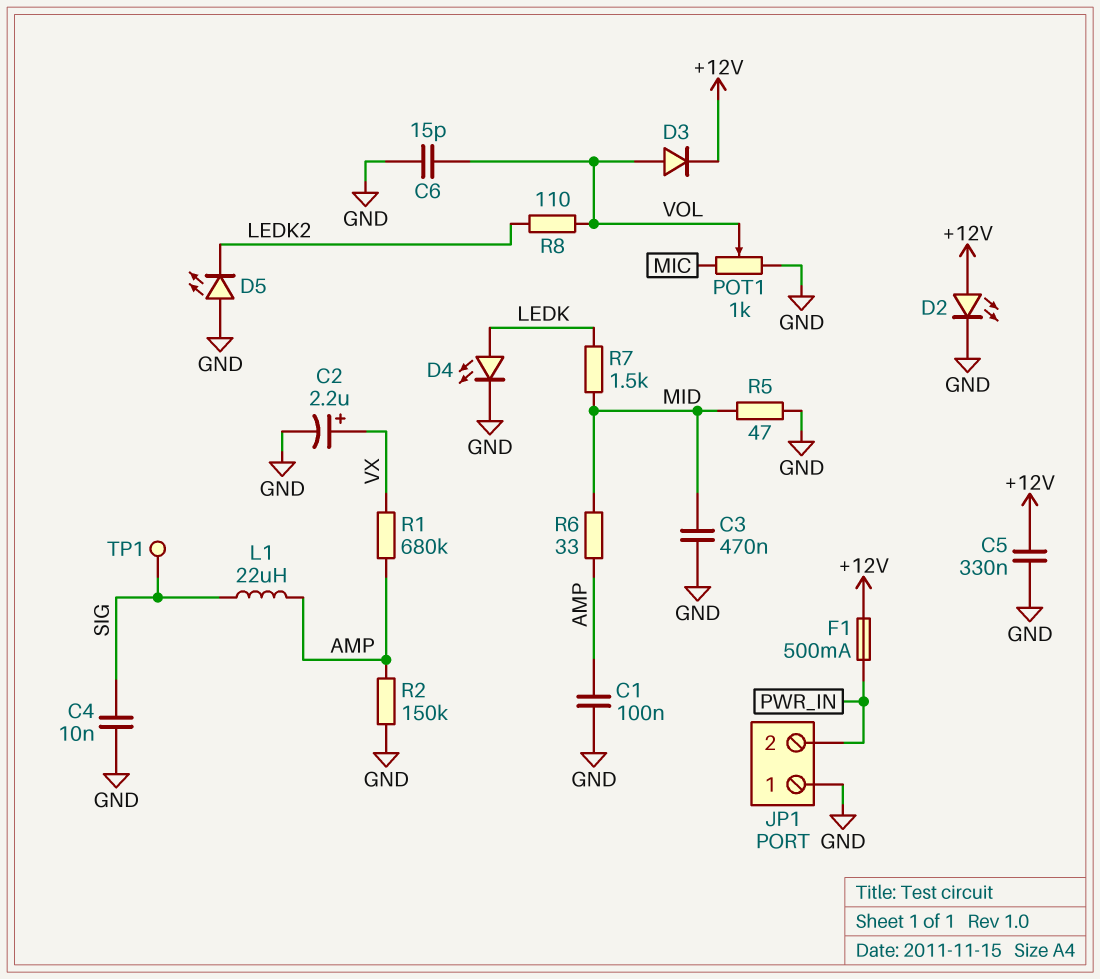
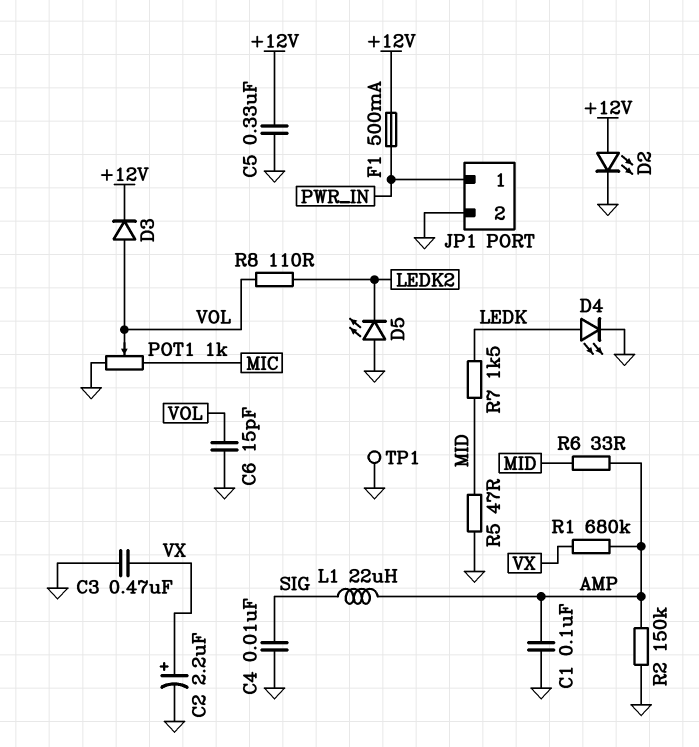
C3: 470nF (GND, MID) -> 470nF (GND, VX)
JP1 pin 1: GND -> PWR_IN
JP1 pin 2: PWR_IN -> GND
TP1: test point (SIG) -> test point (GND)

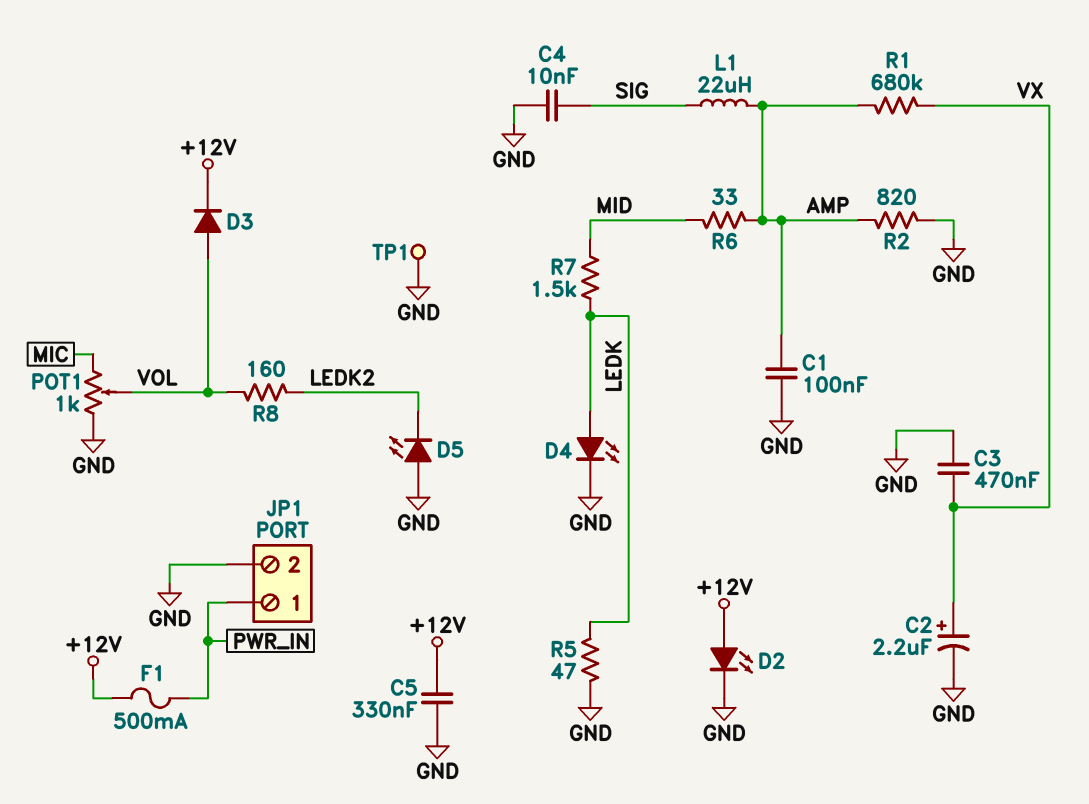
C6: 15pF (GND, VOL) -> none
R2: 150k (AMP, GND) -> 820 (AMP, GND)
R5: 47 (GND, MID) -> 47 (GND, LEDK)
R8: 110 (LEDK2, VOL) -> 160 (LEDK2, VOL)

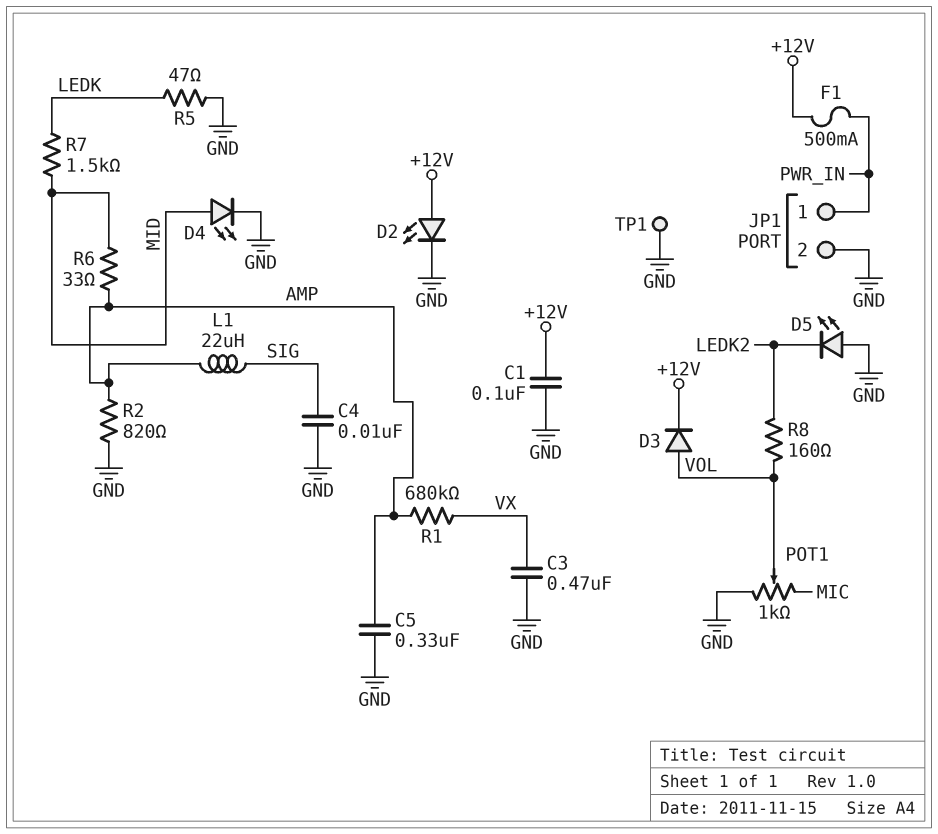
C1: 100nF (AMP, GND) -> 100nF (+12V, GND)
C2: 2.2uF (plus VX, minus GND) -> none
C5: 330nF (+12V, GND) -> 330nF (AMP, GND)
D4: LED (A LEDK, K GND) -> LED (A MID, K GND)

